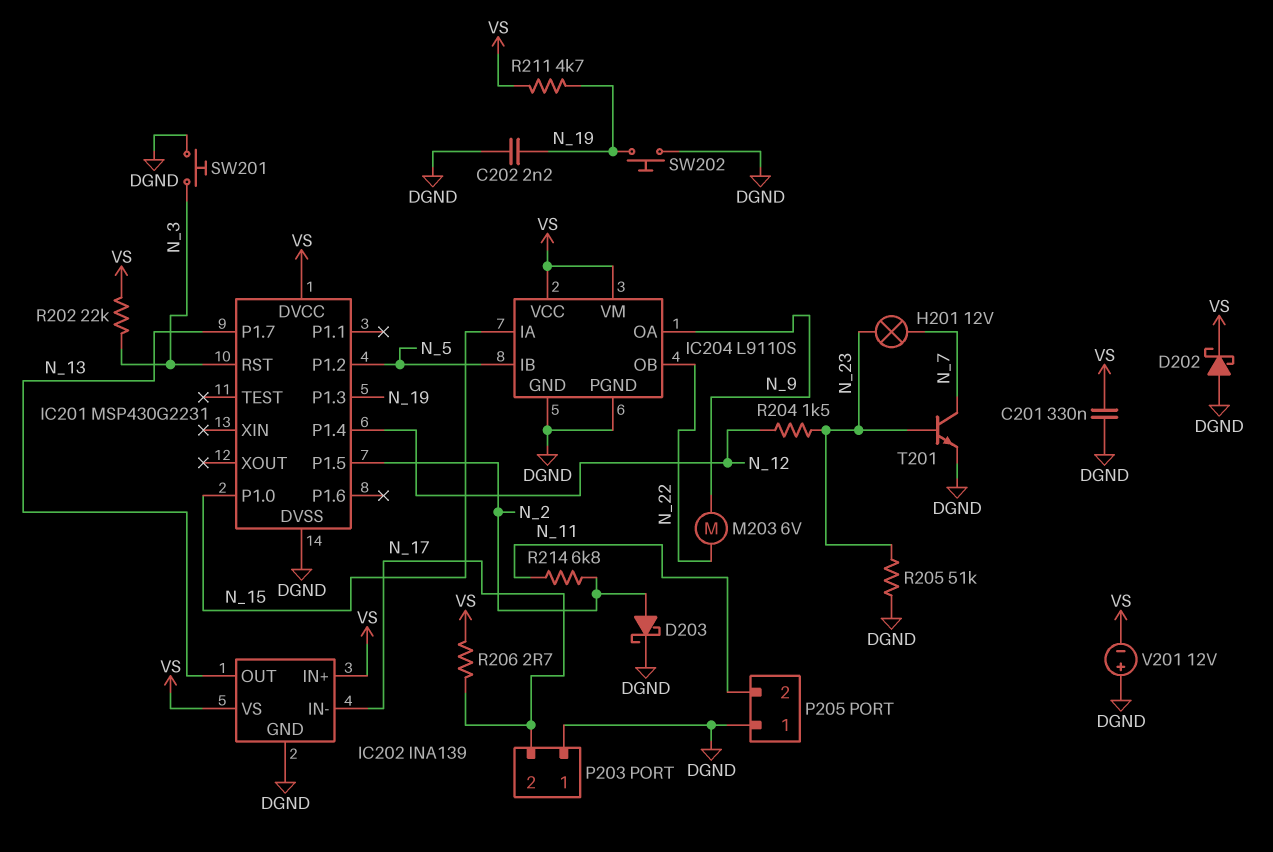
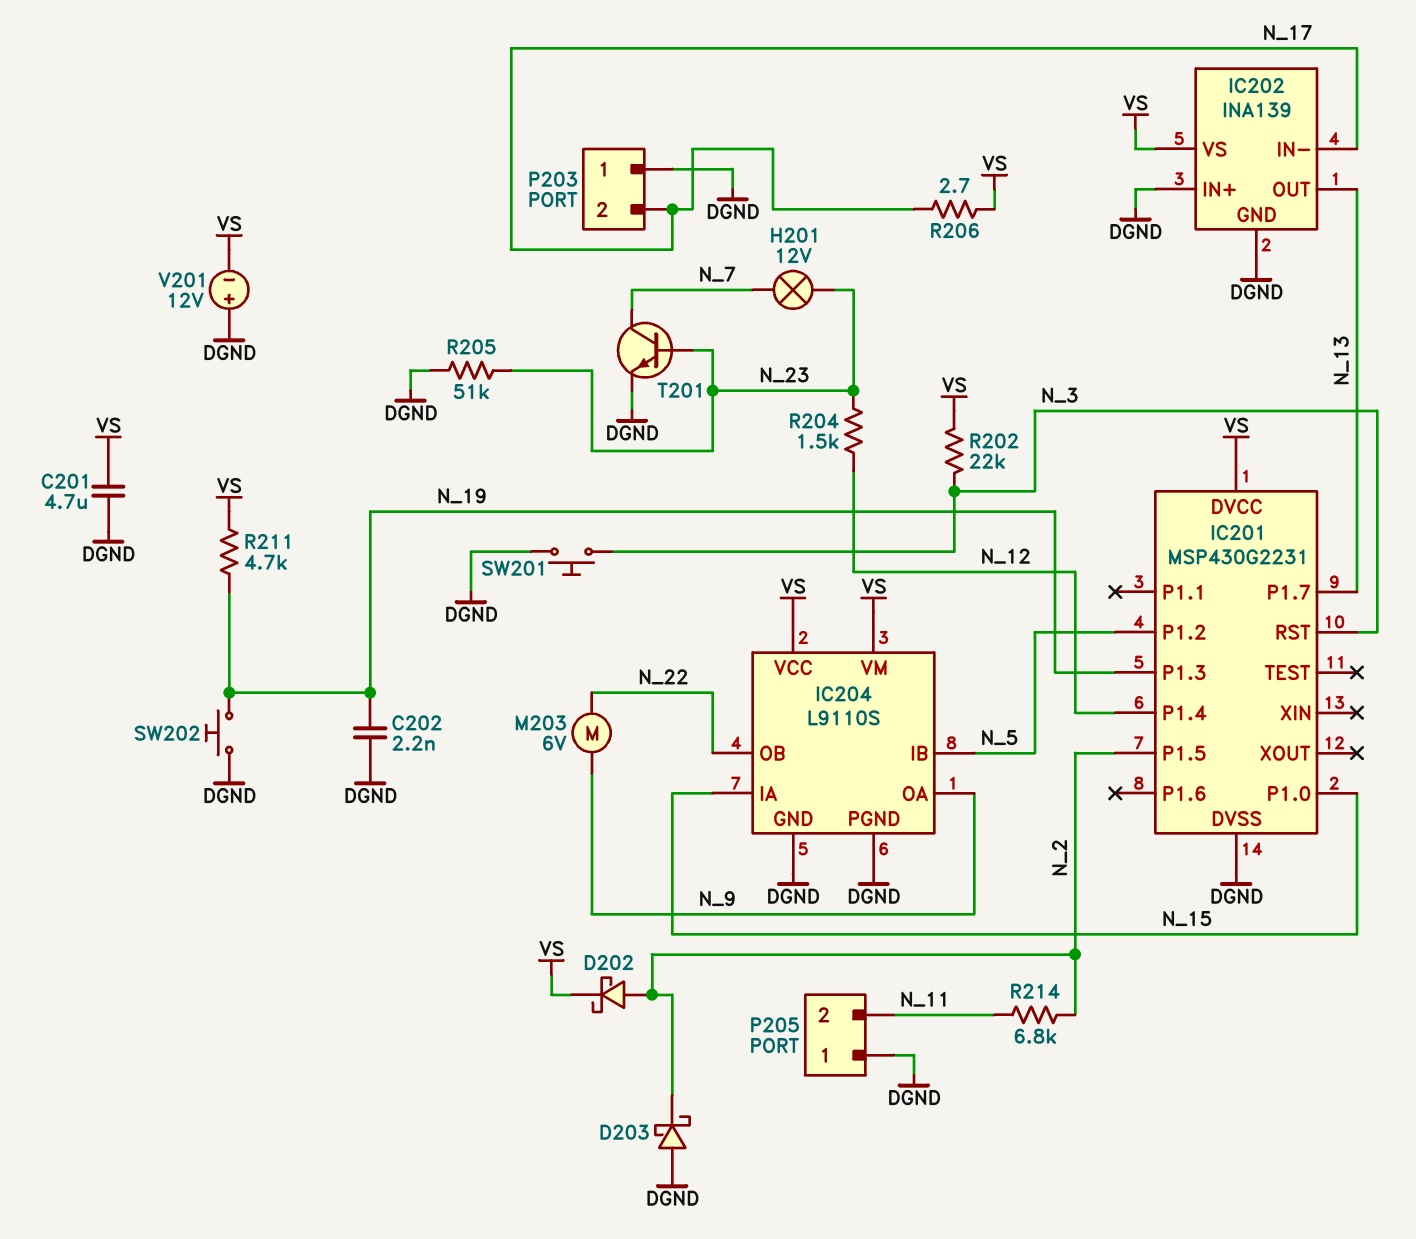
C201: 330nF (DGND, VS) -> 4.7uF (DGND, VS)
D202: schottky (A DGND, K VS) -> schottky (A N_2, K VS)
D203: schottky (A N_2, K DGND) -> schottky (A DGND, K N_2)
IC202 pin IN+: VS -> DGND

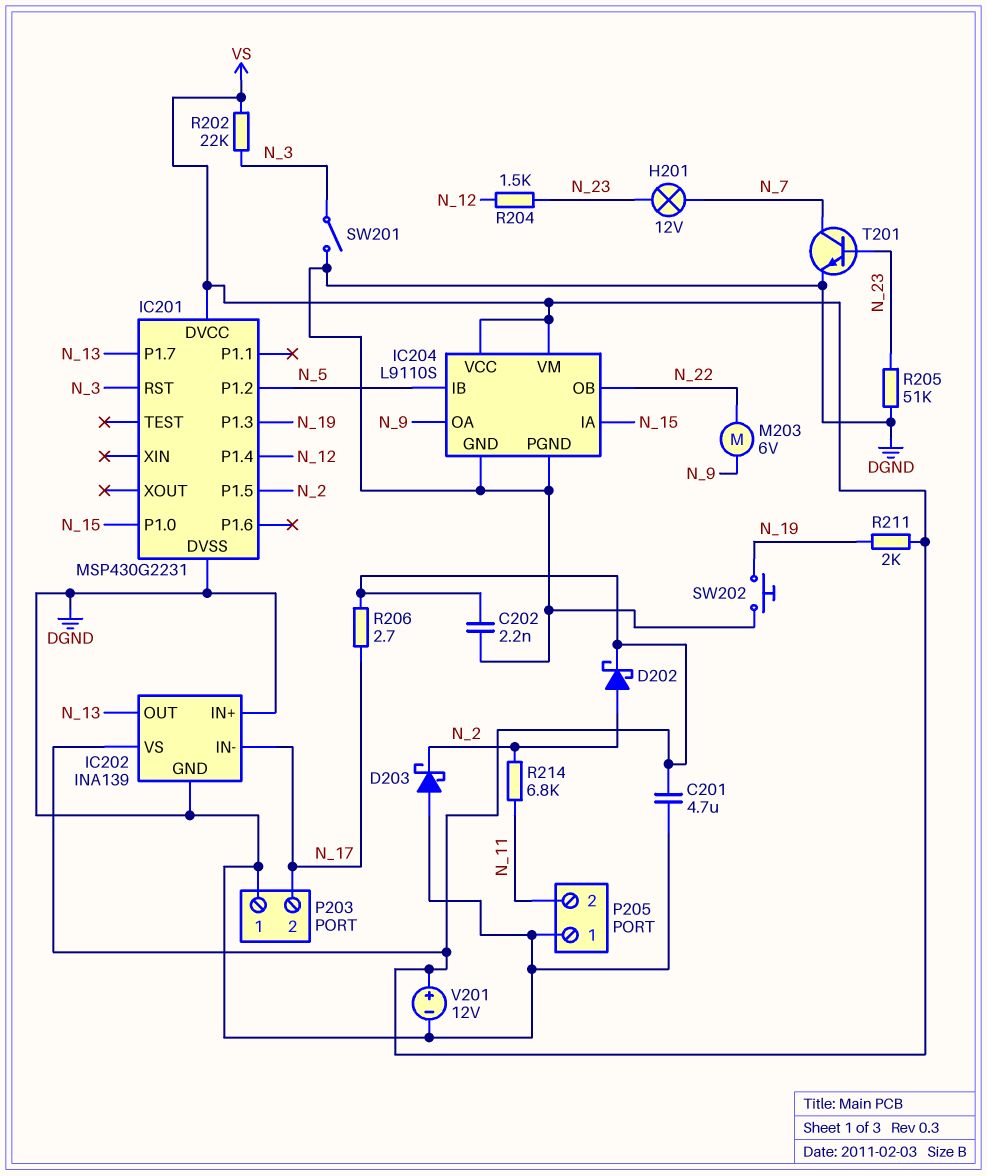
C202: 2.2nF (DGND, N_19) -> 2.2nF (DGND, VS)
R211: 4.7k (N_19, VS) -> 2k (N_19, VS)
SW201: button (DGND, N_3) -> switch (DGND, N_3)
V201: 12V (plus DGND, minus VS) -> 12V (plus VS, minus DGND)

